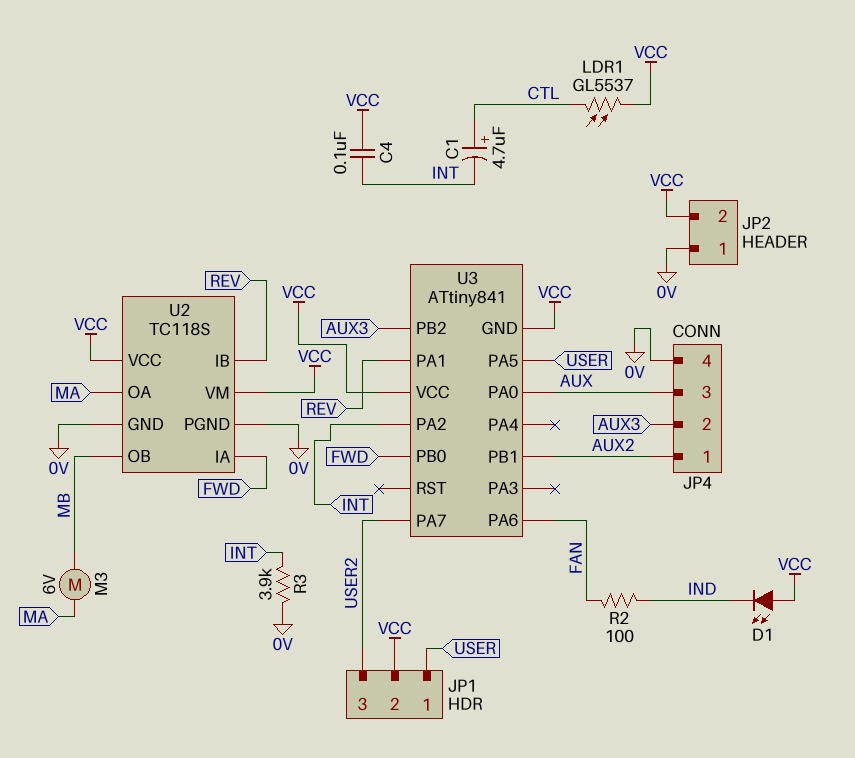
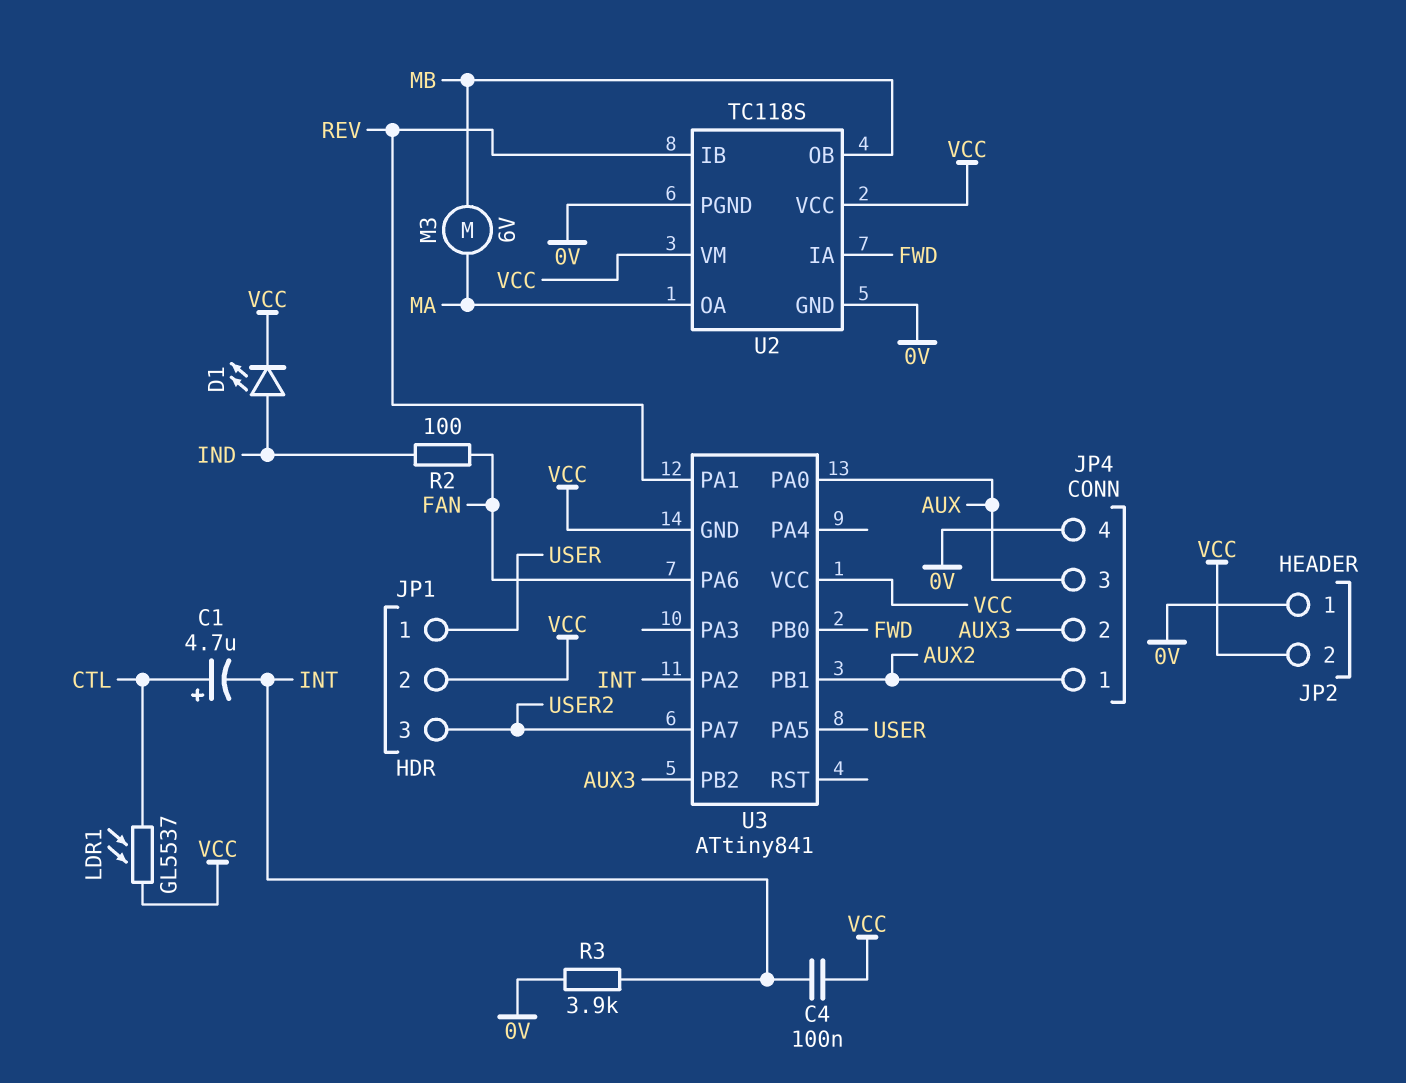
D1: LED (A VCC, K IND) -> LED (A IND, K VCC)

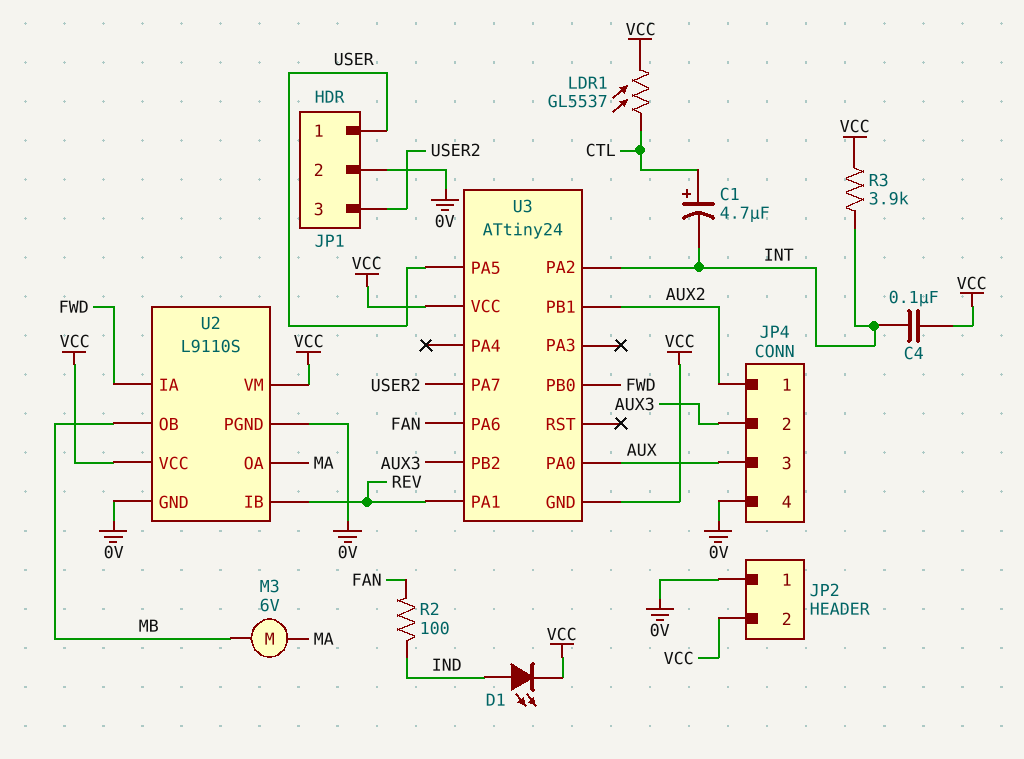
JP1 pin 2: VCC -> 0V
R3: 3.9k (0V, INT) -> 3.9k (INT, VCC)
U2: TC118S -> L9110S
U3: ATtiny841 -> ATtiny24

